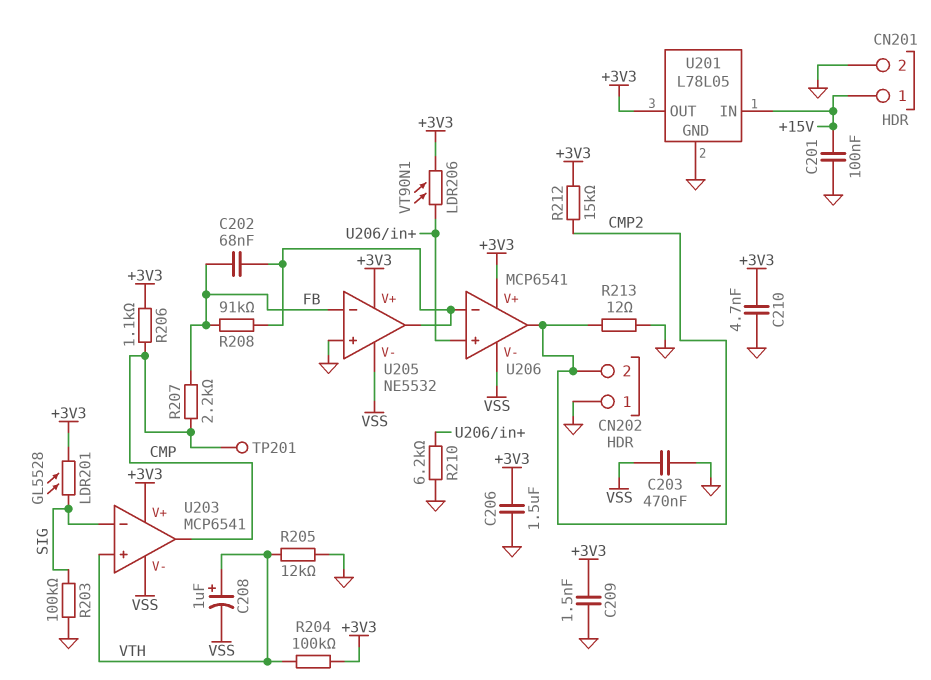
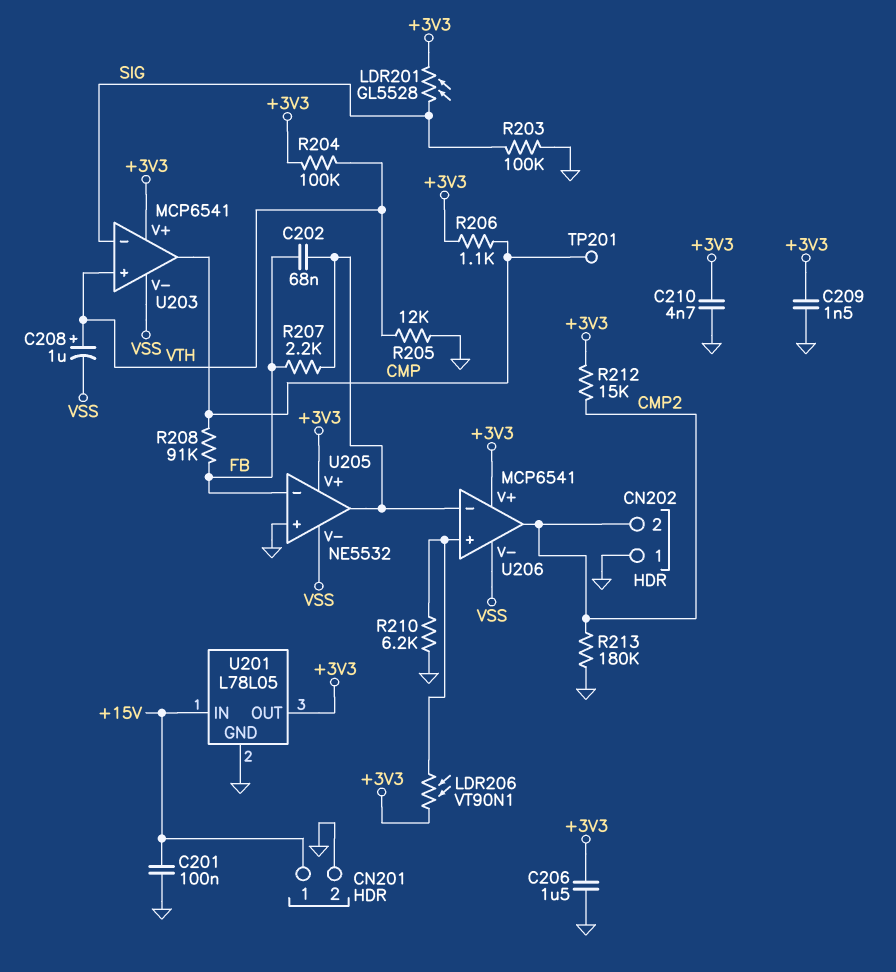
C203: 470nF (GND, VSS) -> none
R207: 2.2k (CMP, FB) -> 2.2k (FB, U205/out)
R208: 91k (FB, U205/out) -> 91k (CMP, FB)
R213: 12 (CMP2, GND) -> 180k (CMP2, GND)

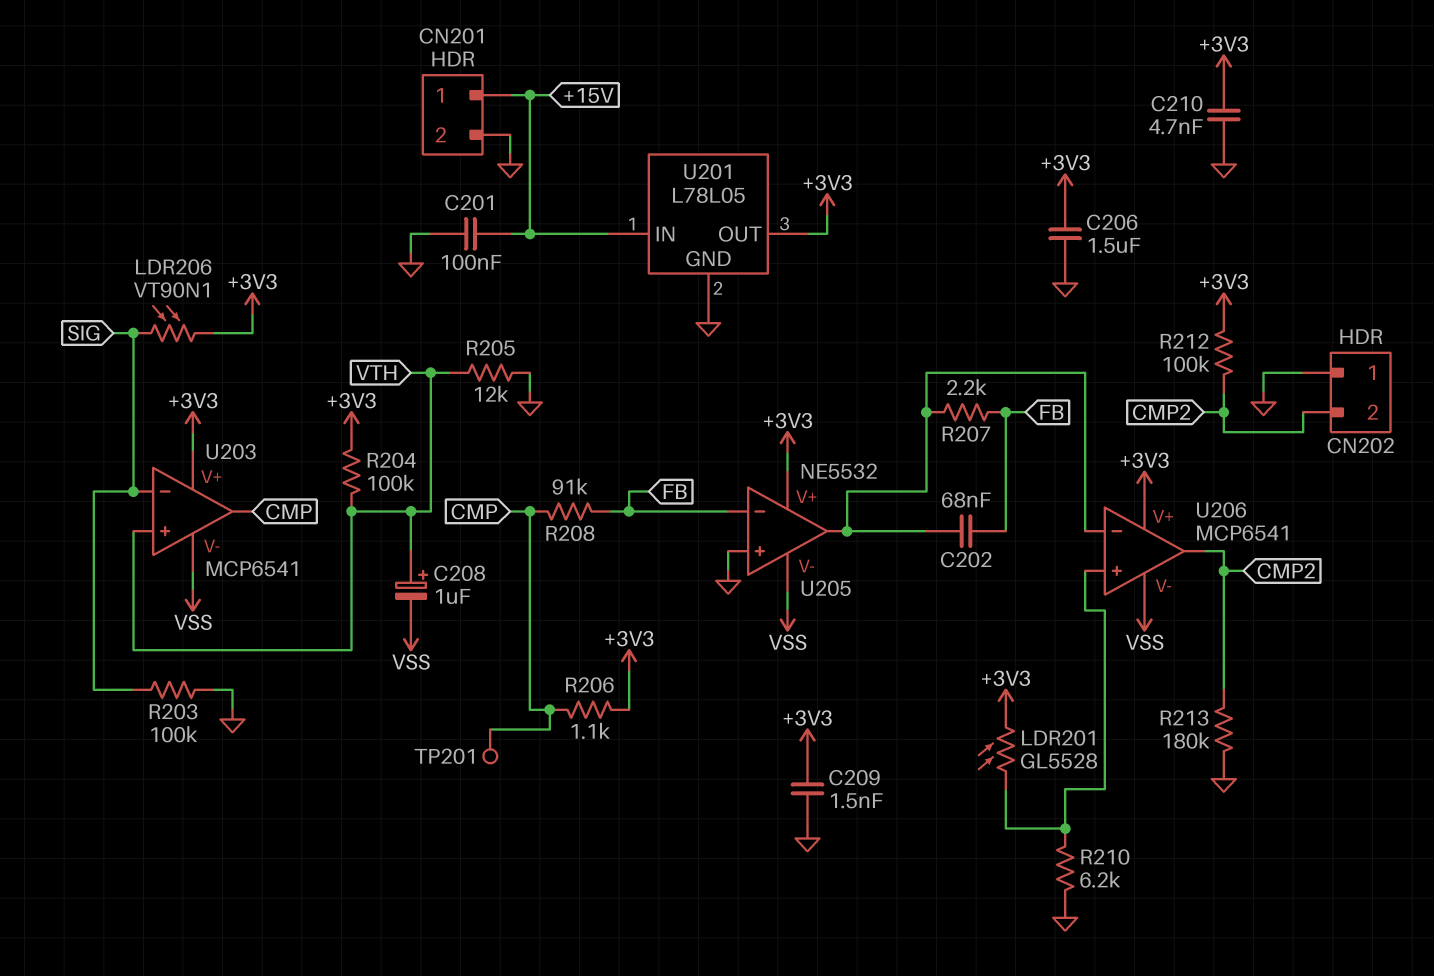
LDR201: GL5528 (+3V3, SIG) -> GL5528 (+3V3, U206/in+)
LDR206: VT90N1 (+3V3, U206/in+) -> VT90N1 (+3V3, SIG)
R212: 15k (+3V3, CMP2) -> 100k (+3V3, CMP2)

